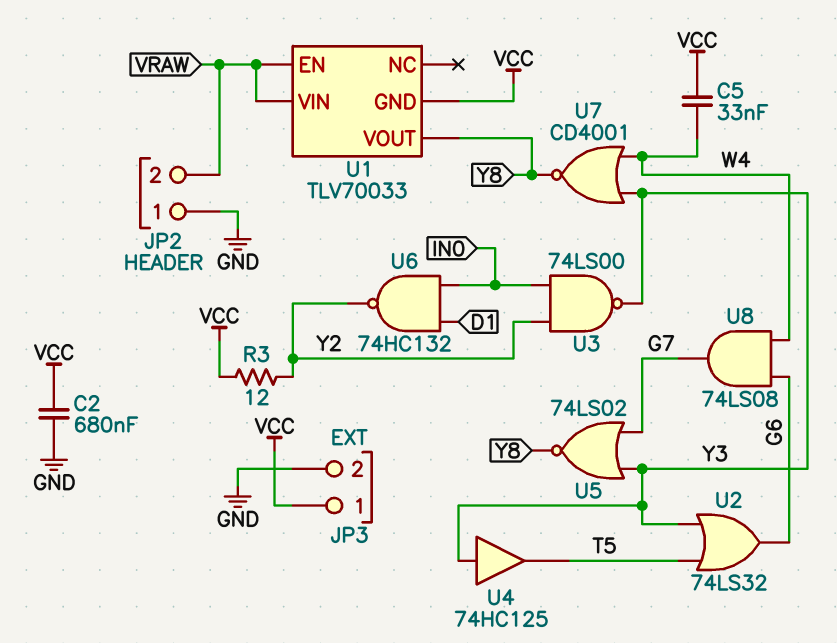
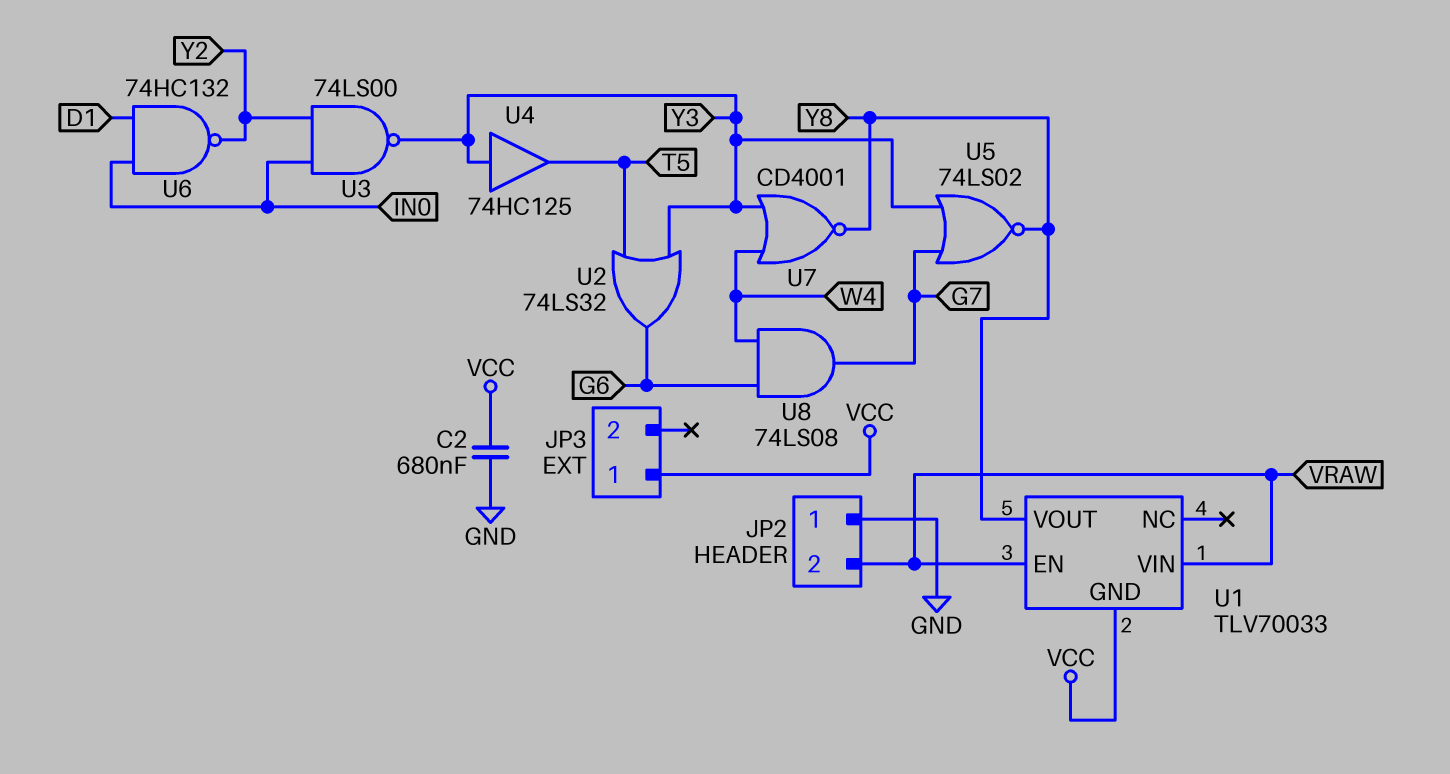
C5: 33nF (VCC, W4) -> none
JP3 pin 2: GND -> none
R3: 12 (VCC, Y2) -> none

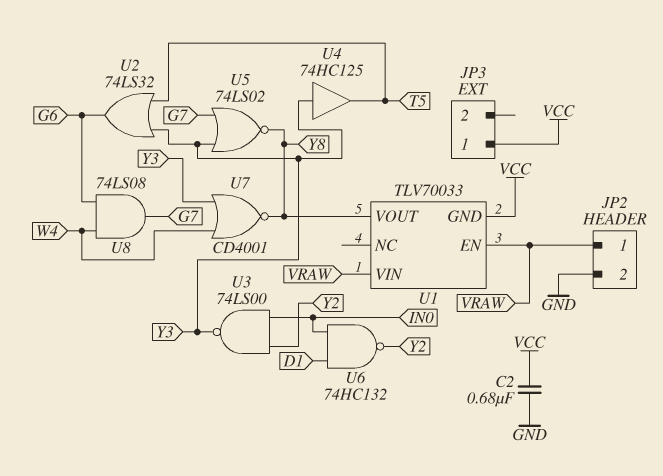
JP2 pin 1: GND -> VRAW
JP2 pin 2: VRAW -> GND

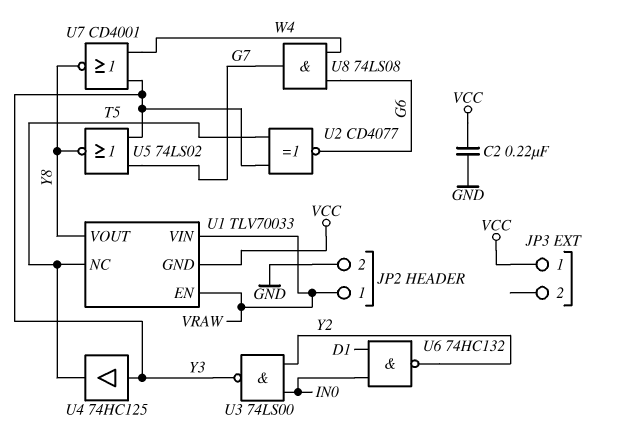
C2: 680nF (GND, VCC) -> 220nF (GND, VCC)
U1 pin NC: none -> T5
U2: OR 74LS32 (in T5, in Y3, out G6) -> XNOR CD4077 (in T5, in Y3, out G6)

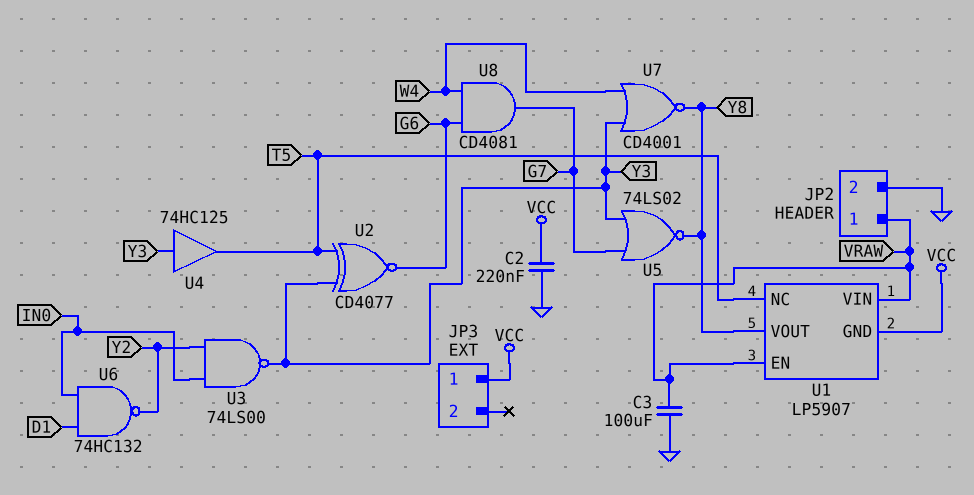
C3: none -> 100uF (GND, VRAW)
U1: TLV70033 -> LP5907
U8: AND 74LS08 (in G6, in W4, out G7) -> AND CD4081 (in G6, in W4, out G7)

